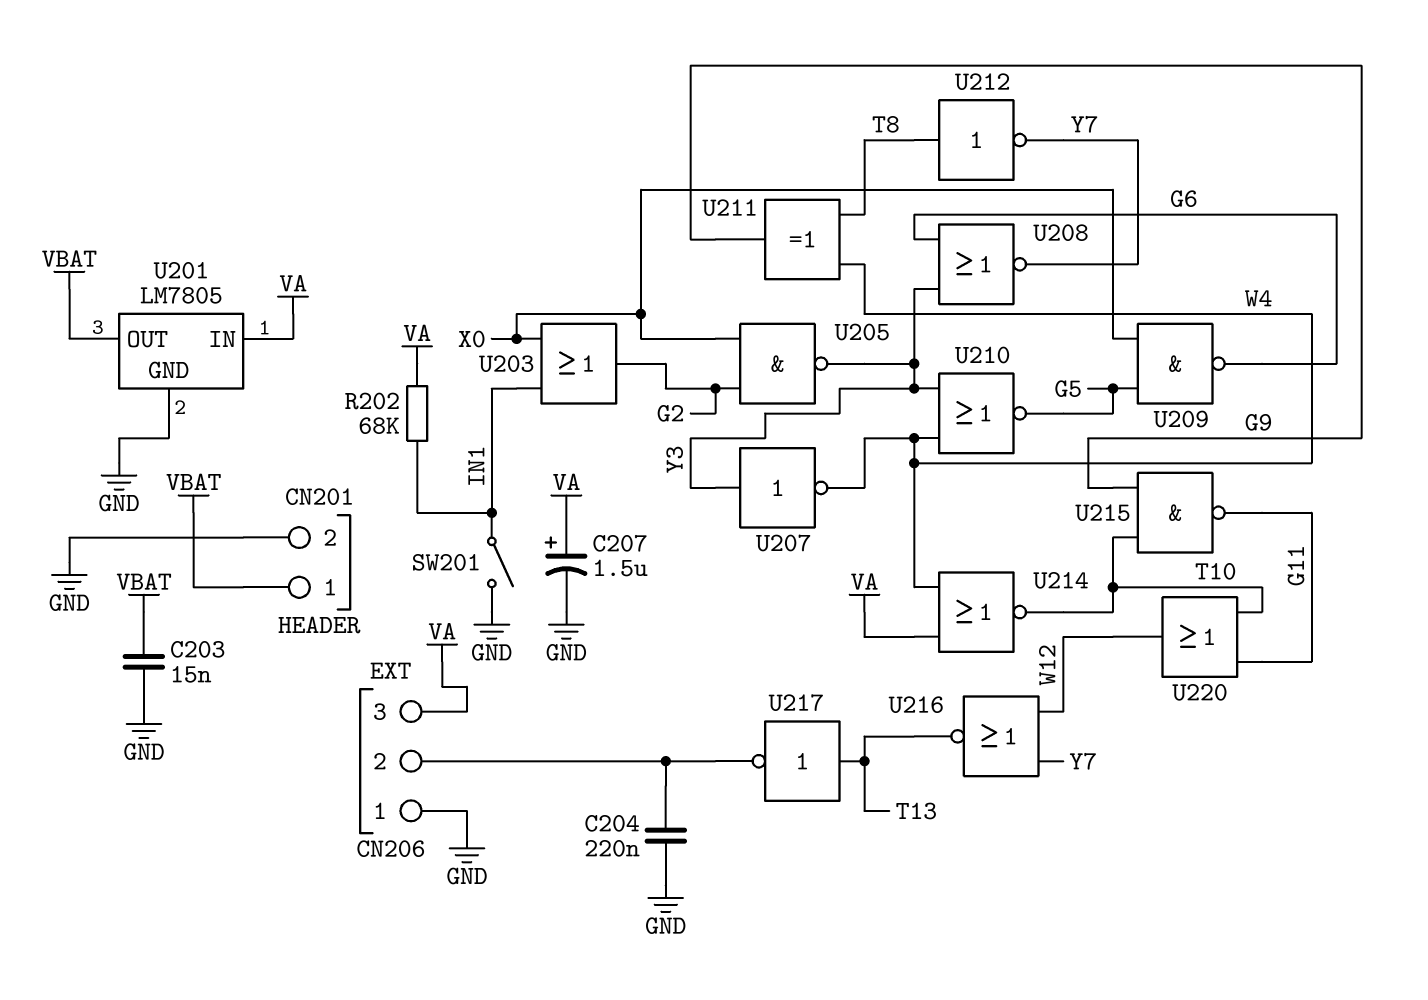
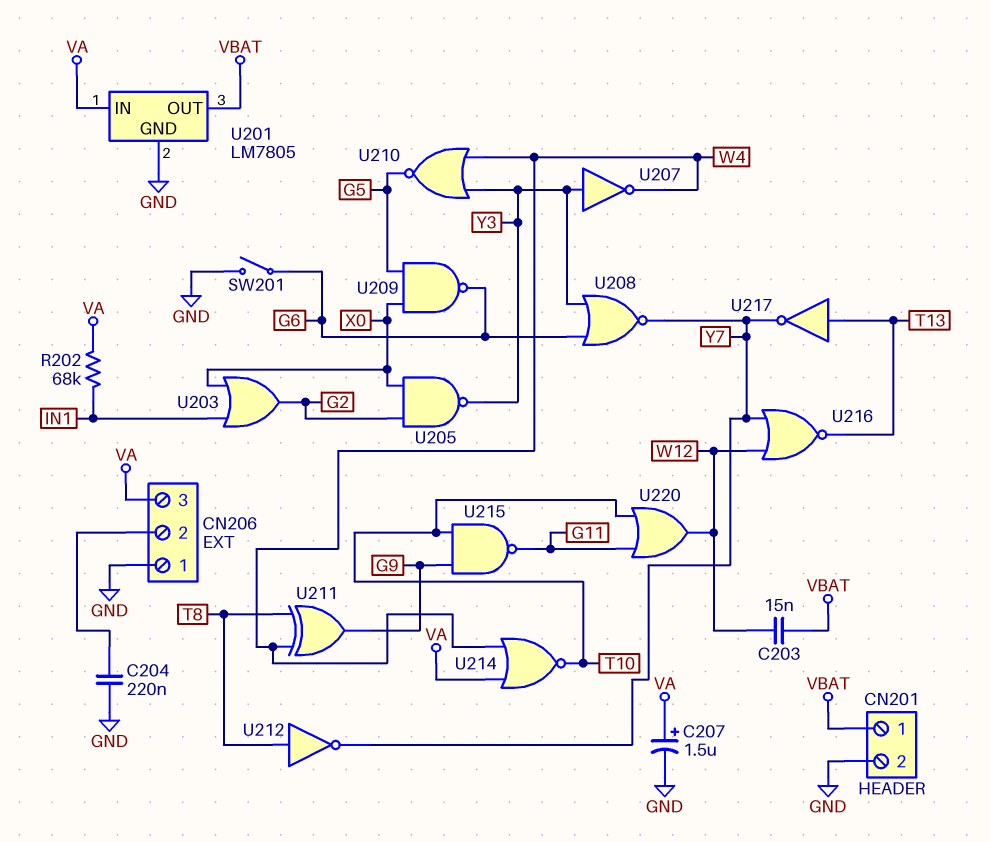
C203: 15nF (GND, VBAT) -> 15nF (VBAT, W12)
SW201: switch (GND, IN1) -> switch (G6, GND)
U217: NOT (in T13, out CN206/2) -> NOT (in T13, out Y7)

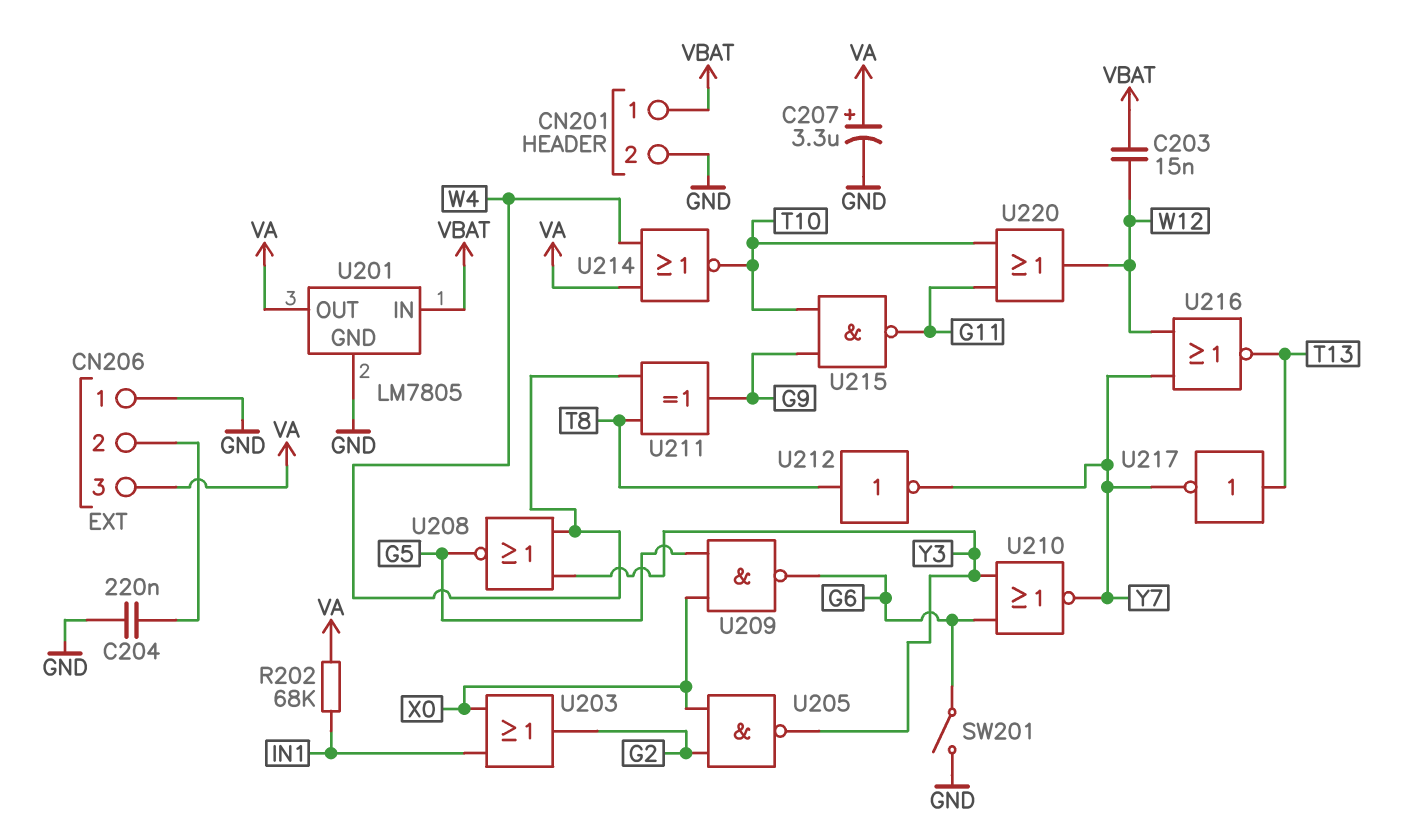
C207: 1.5uF (plus VA, minus GND) -> 3.3uF (plus VA, minus GND)
U201 pin IN: VA -> VBAT
U201 pin OUT: VBAT -> VA
U207: NOT (in Y3, out W4) -> none
U208: NOR (in G6, in Y3, out Y7) -> NOR (in W4, in Y3, out G5)
U210: NOR (in W4, in Y3, out G5) -> NOR (in G6, in Y3, out Y7)

